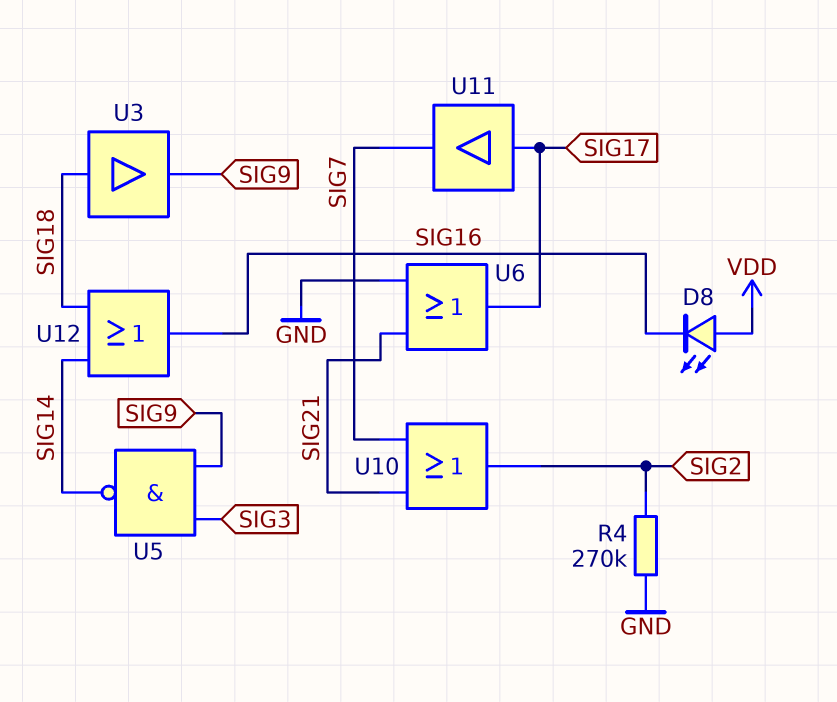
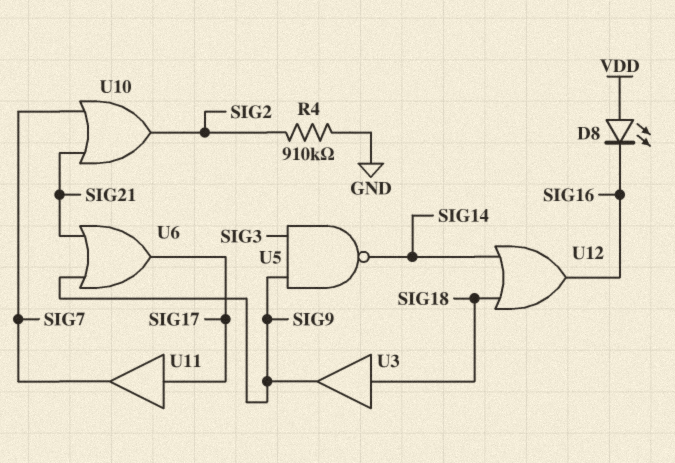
R4: 270k (GND, SIG2) -> 910k (GND, SIG2)
U6: OR (in GND, in SIG21, out SIG17) -> OR (in SIG9, in SIG21, out SIG17)

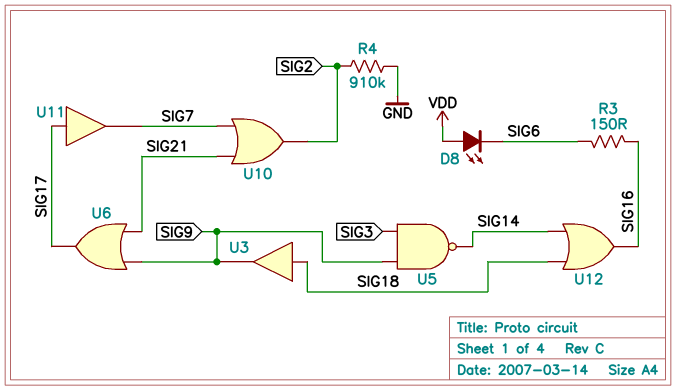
D8: LED (A VDD, K SIG16) -> LED (A VDD, K SIG6)
R3: none -> 150 (SIG6, SIG16)

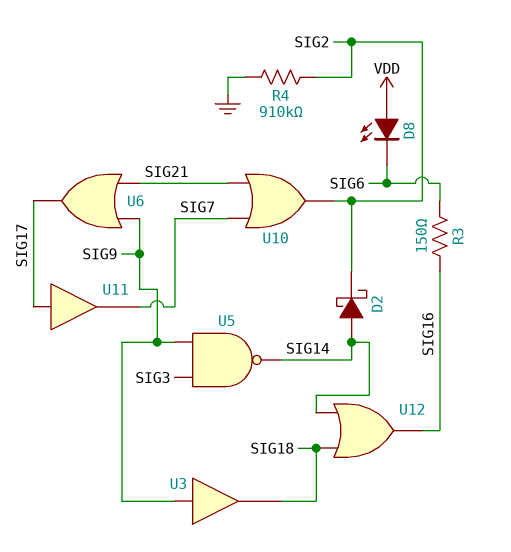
D2: none -> schottky (A SIG14, K SIG2)
U3: buffer (in SIG18, out SIG9) -> buffer (in SIG9, out SIG18)

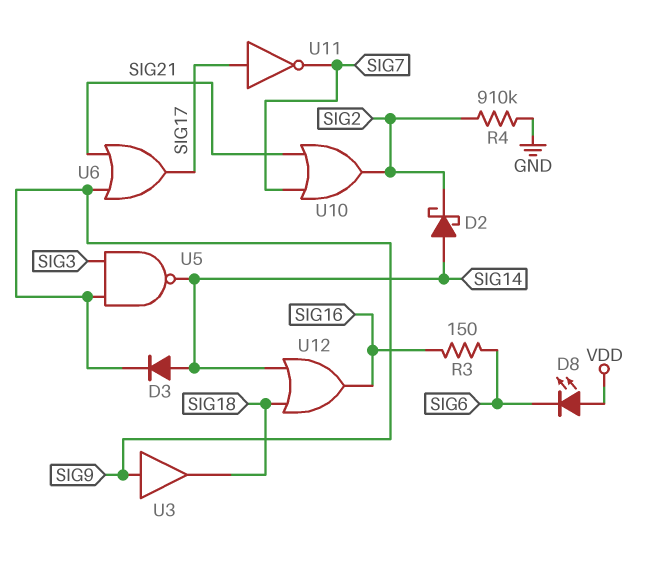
D3: none -> diode (A SIG14, K SIG9)
U11: buffer (in SIG17, out SIG7) -> NOT (in SIG17, out SIG7)

